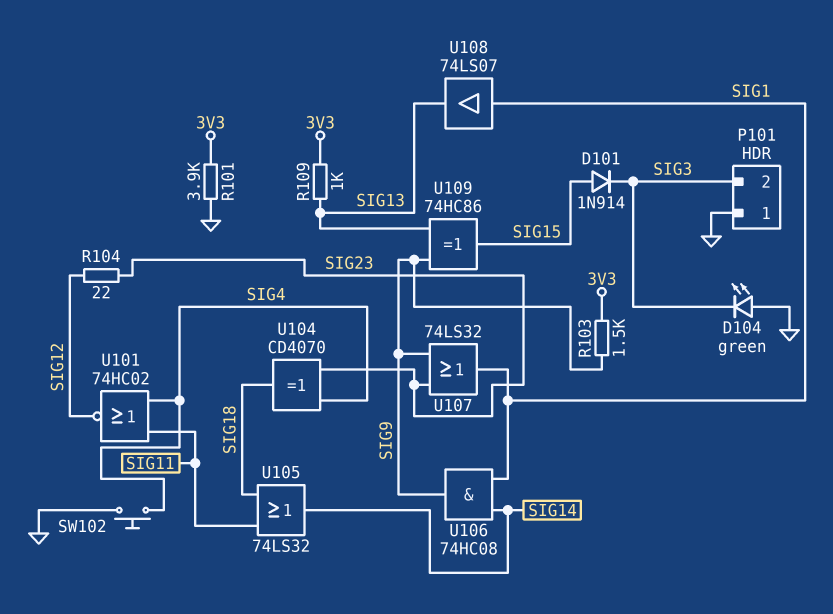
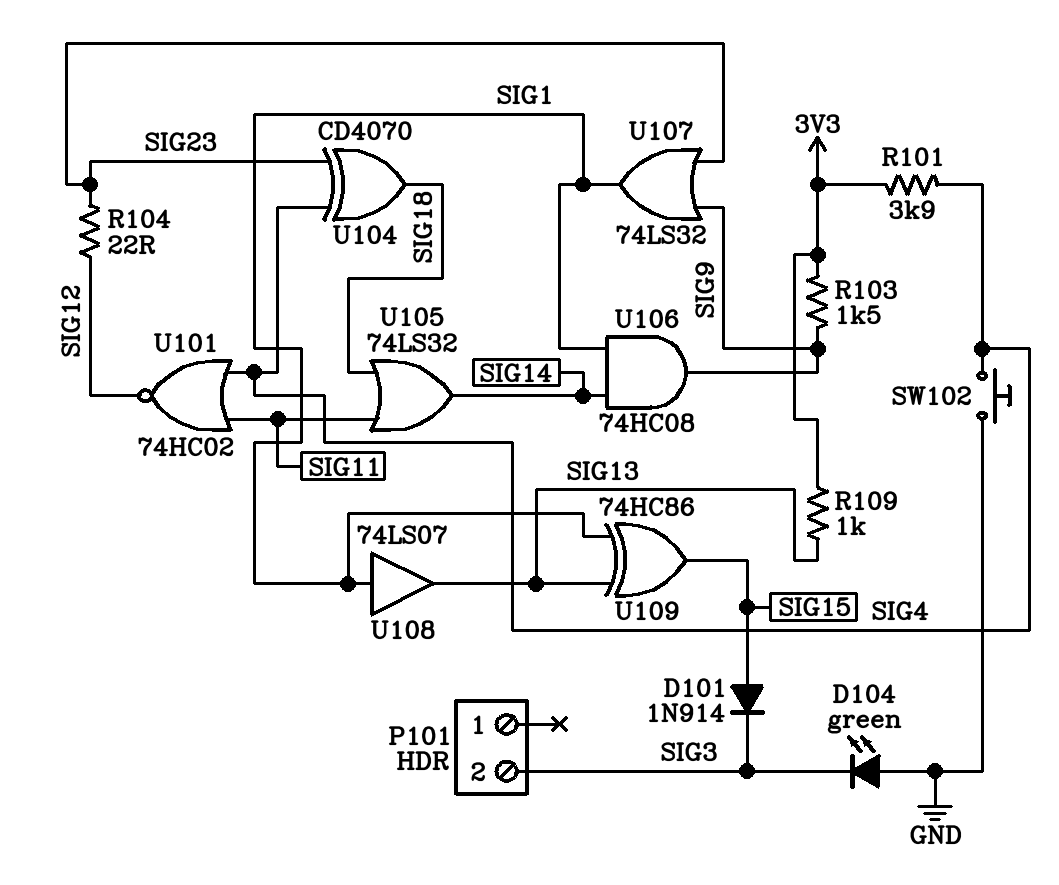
P101 pin 1: GND -> none
R101: 3.9k (3V3, GND) -> 3.9k (3V3, SIG4)
U109: XOR 74HC86 (in SIG9, in SIG13, out SIG15) -> XOR 74HC86 (in SIG1, in SIG13, out SIG15)

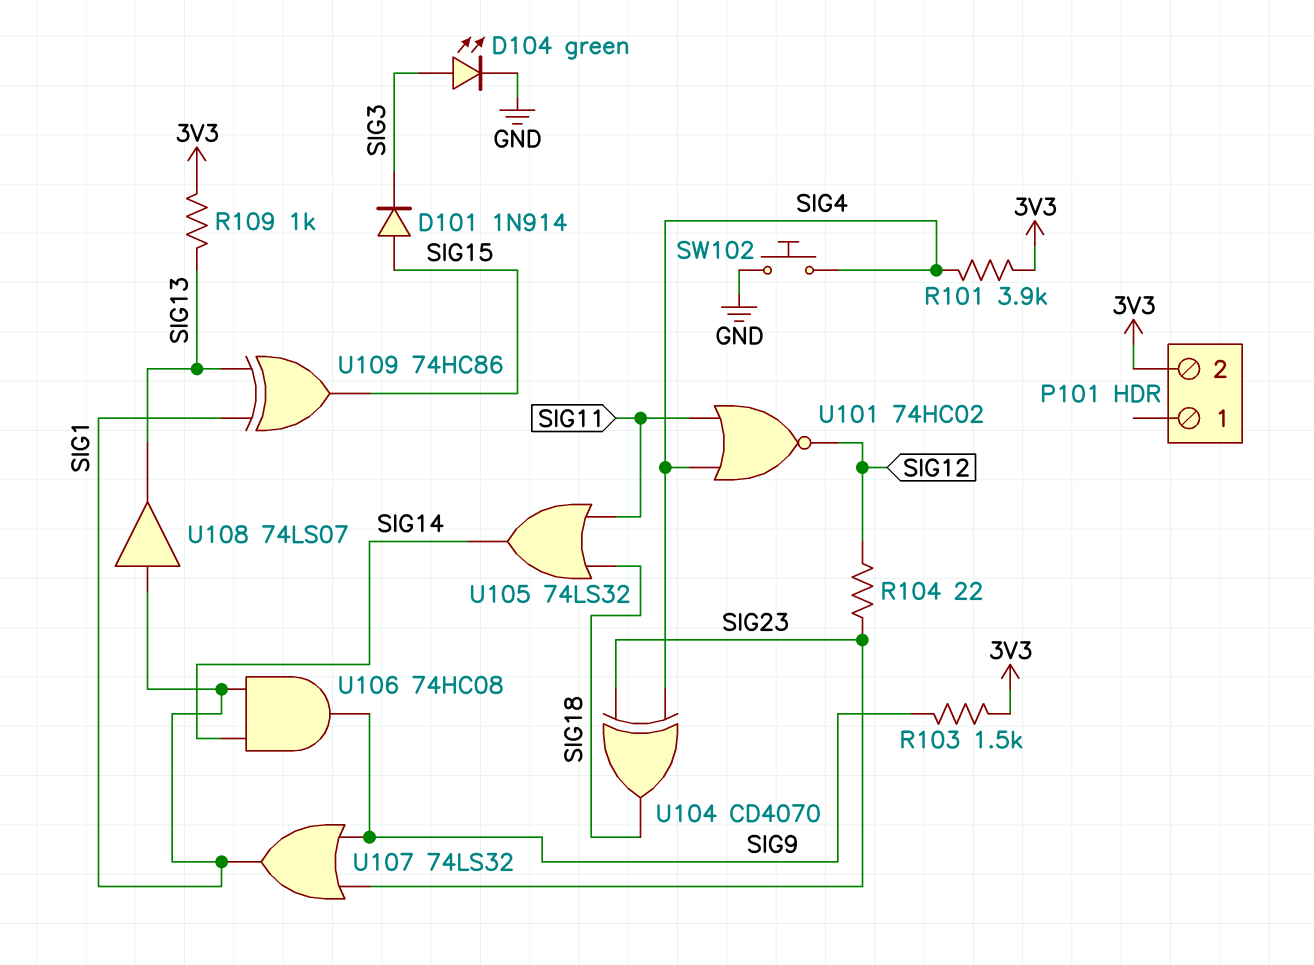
D104: LED green (A GND, K SIG3) -> LED green (A SIG3, K GND)
P101 pin 2: SIG3 -> 3V3

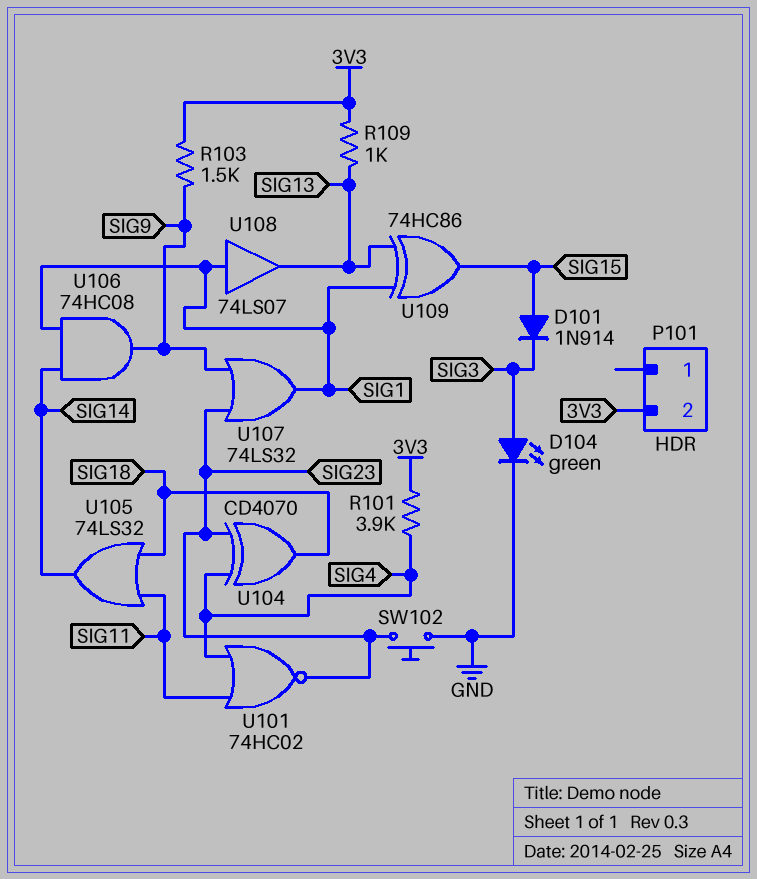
R104: 22 (SIG12, SIG23) -> none
SW102: button (GND, SIG4) -> button (GND, SIG23)
U101: NOR 74HC02 (in SIG4, in SIG11, out SIG12) -> NOR 74HC02 (in SIG4, in SIG11, out SIG23)

